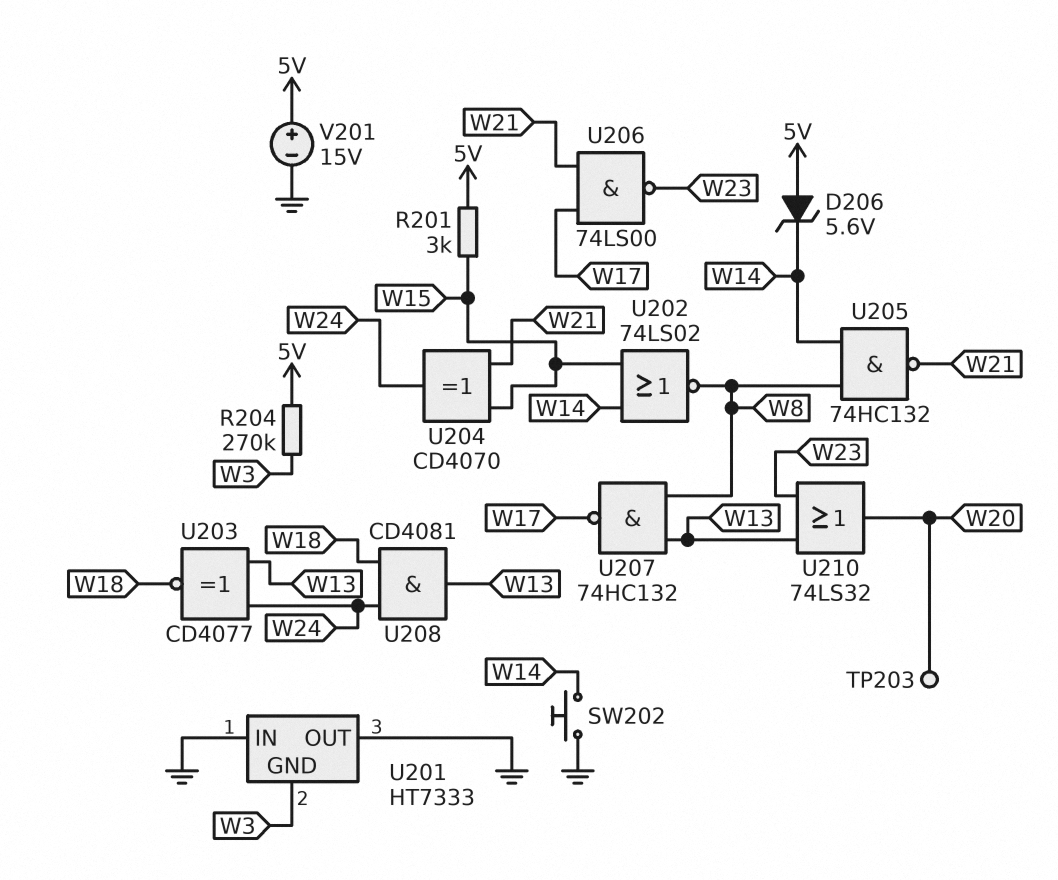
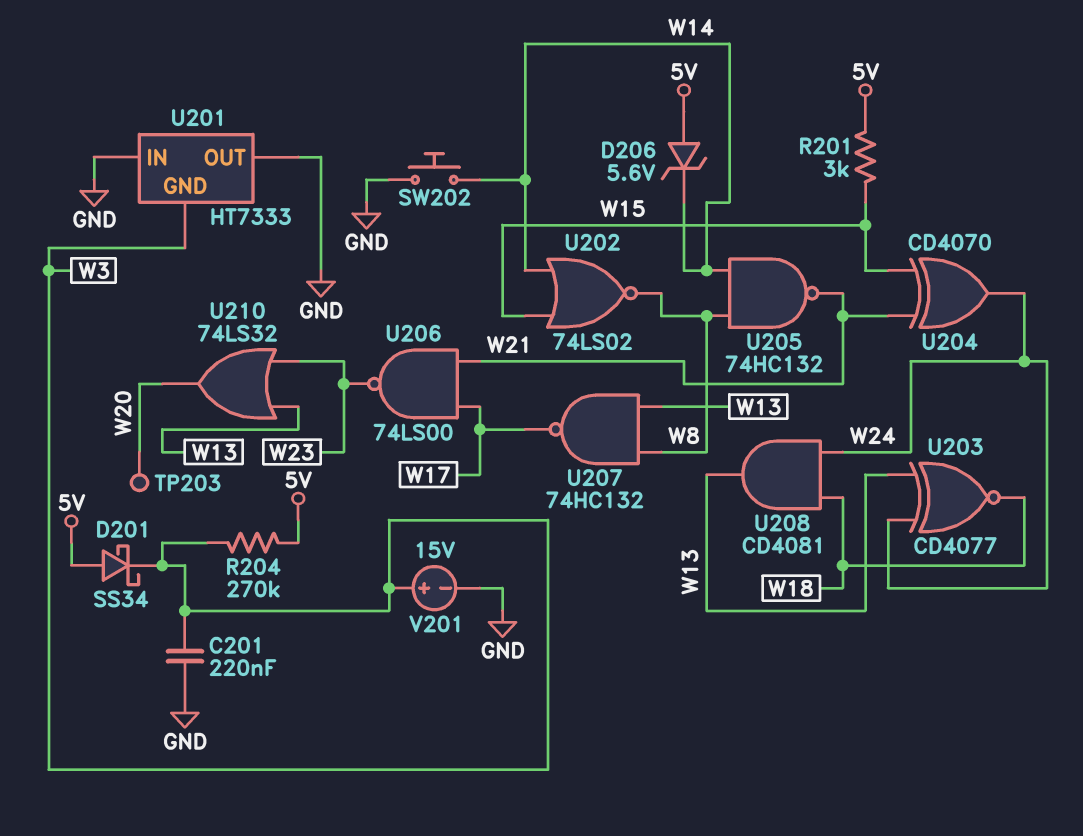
C201: none -> 220nF (GND, W3)
D201: none -> schottky SS34 (A 5V, K W3)
V201: 15V (plus 5V, minus GND) -> 15V (plus W3, minus GND)

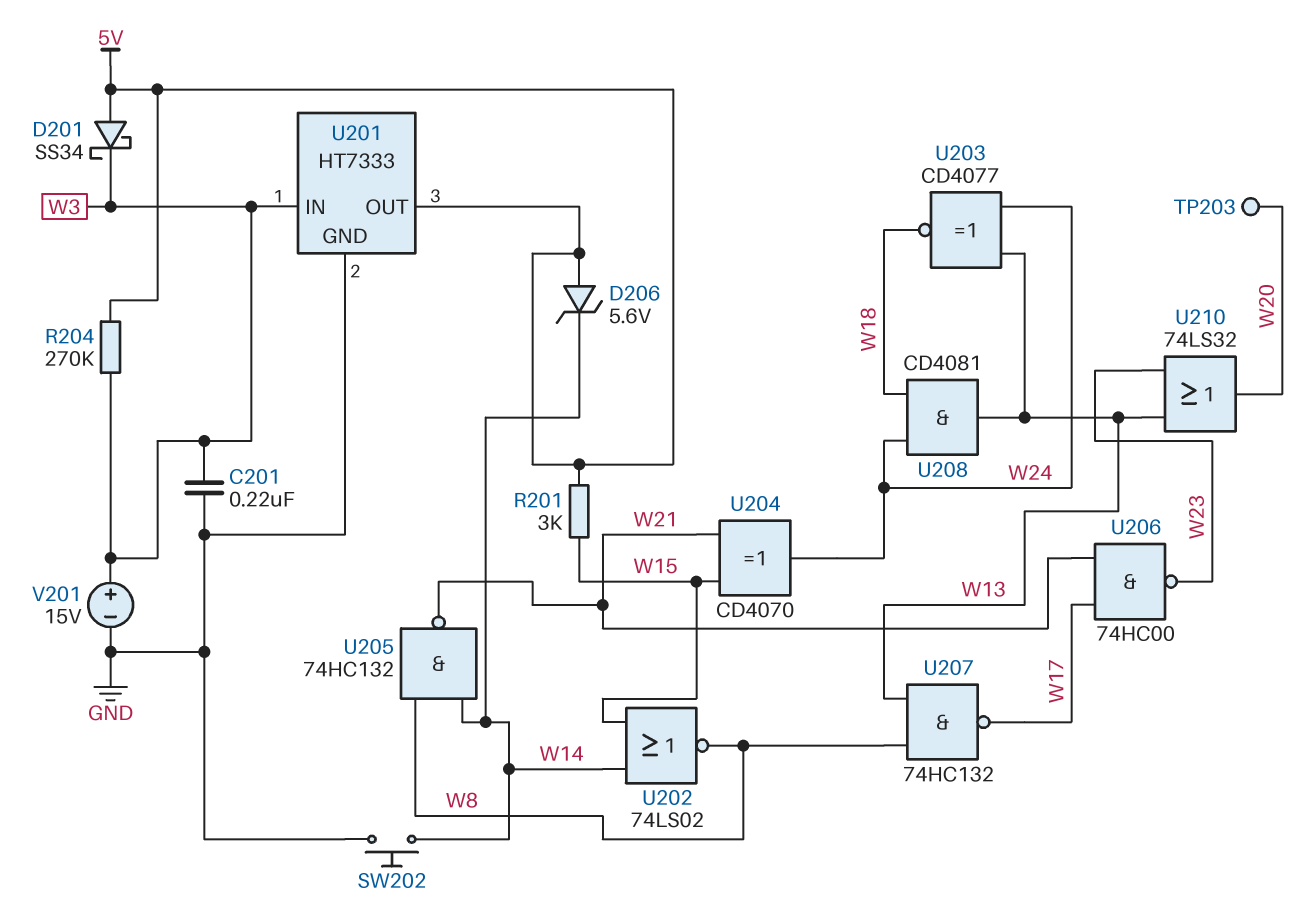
U201 pin GND: W3 -> GND
U201 pin IN: GND -> W3
U201 pin OUT: GND -> 5V
U206: NAND 74LS00 (in W17, in W21, out W23) -> NAND 74HC00 (in W17, in W21, out W23)

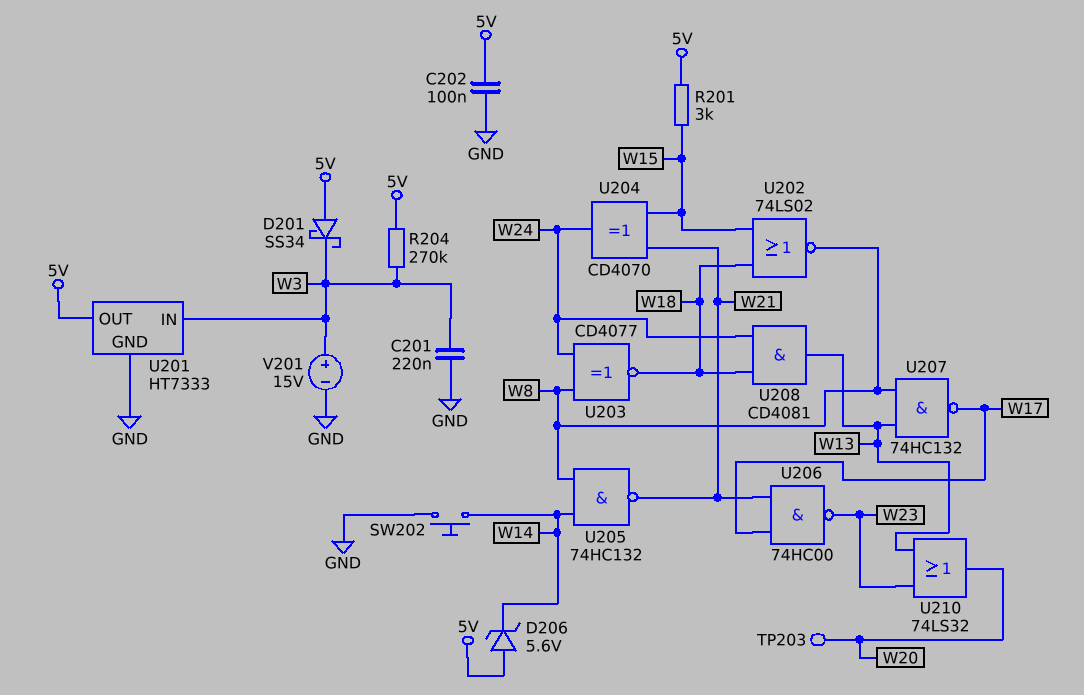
C202: none -> 100nF (5V, GND)
U202: NOR 74LS02 (in W14, in W15, out W8) -> NOR 74LS02 (in W15, in W18, out W8)
U203: XNOR CD4077 (in W13, in W24, out W18) -> XNOR CD4077 (in W8, in W24, out W18)

